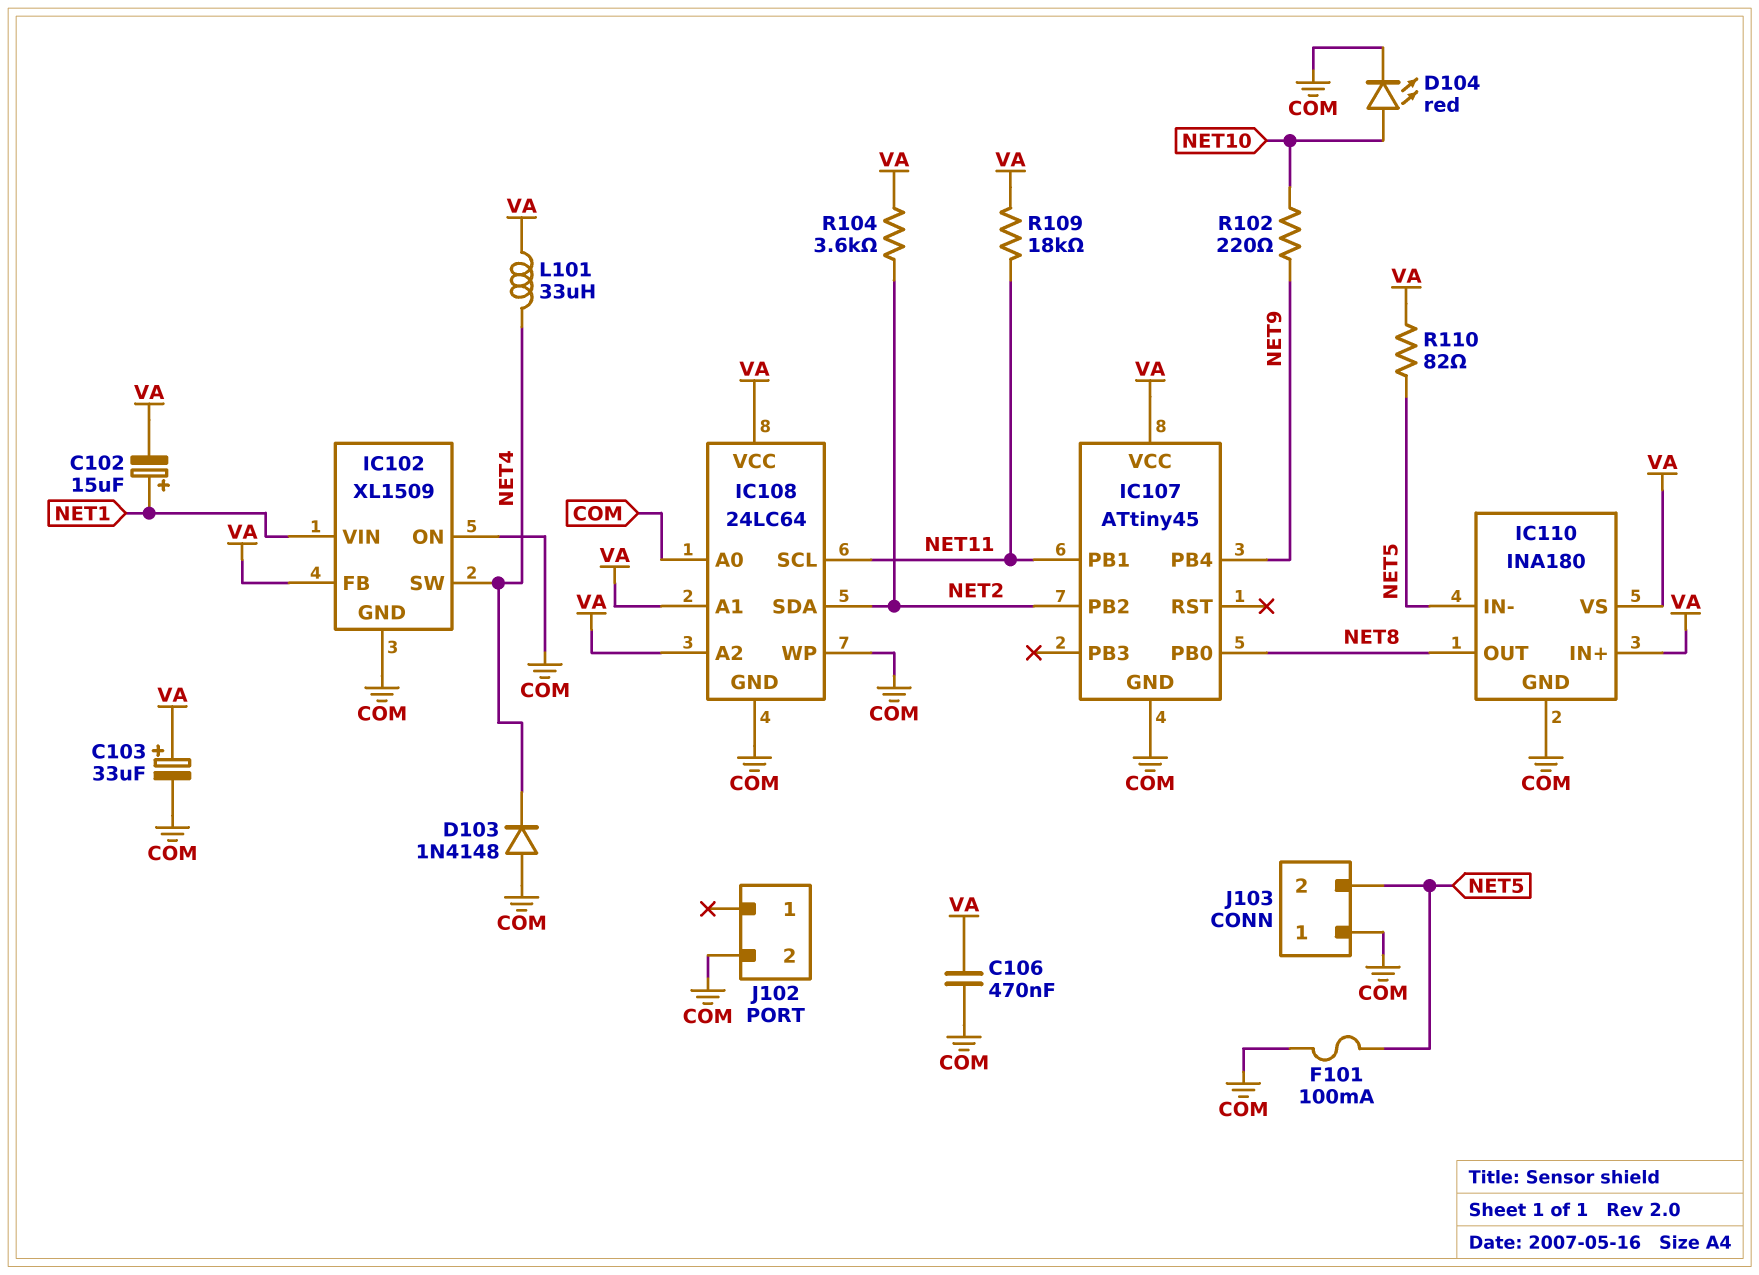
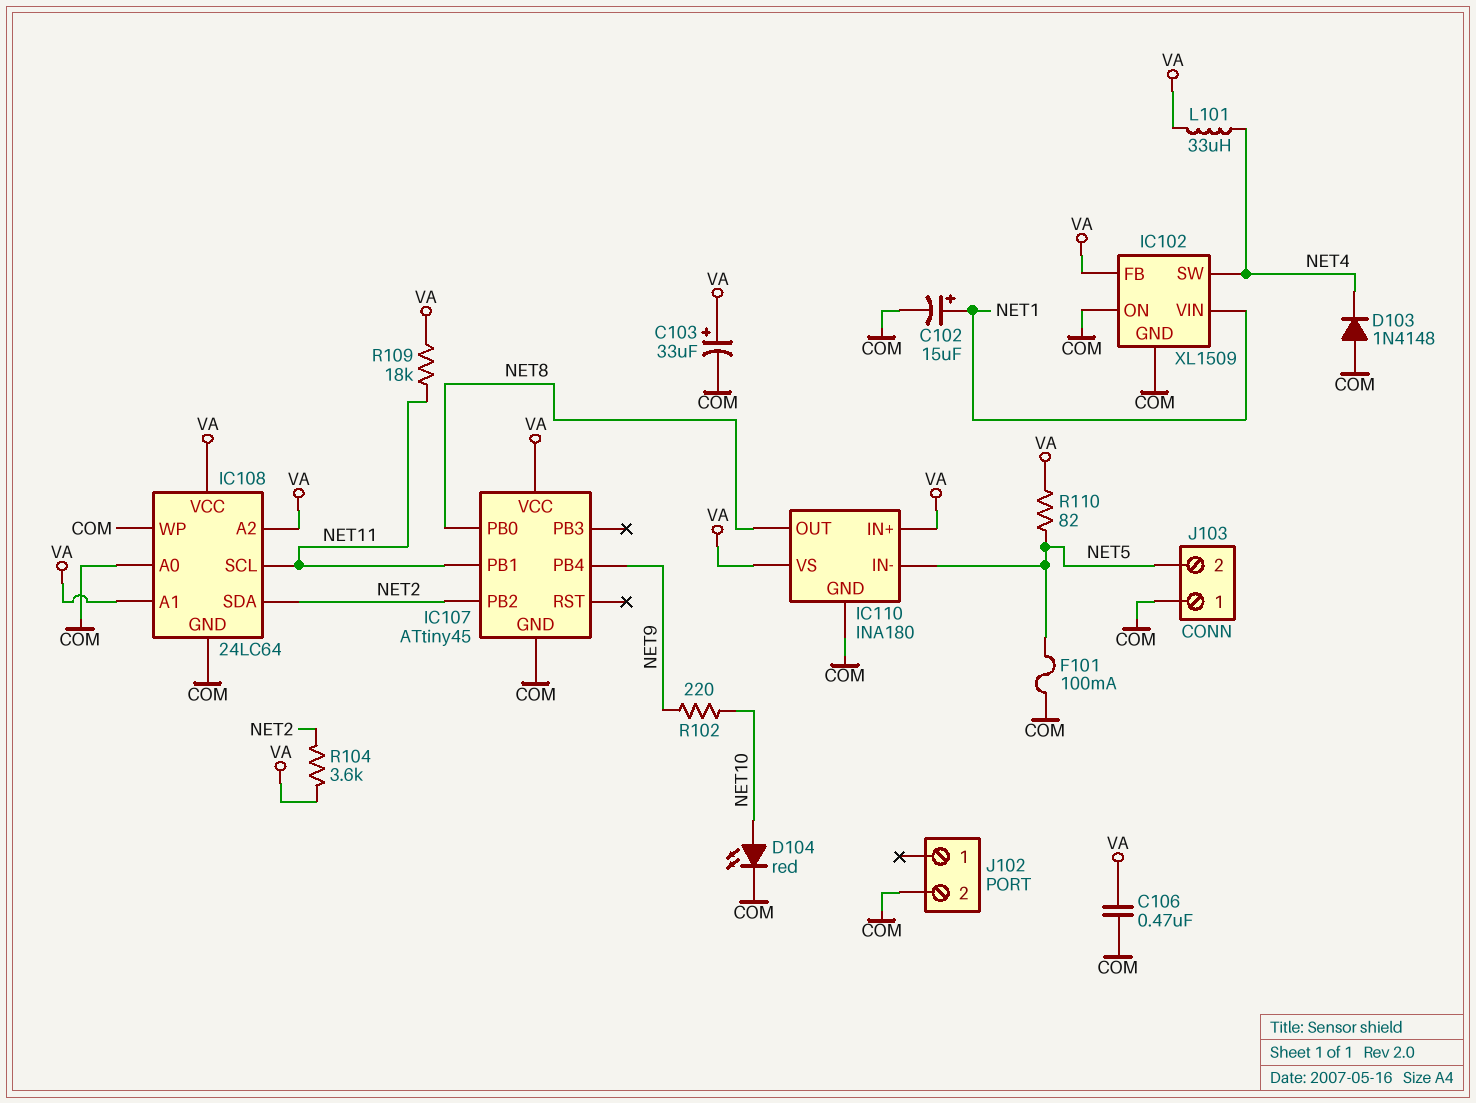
C102: 15uF (plus NET1, minus VA) -> 15uF (plus NET1, minus COM)

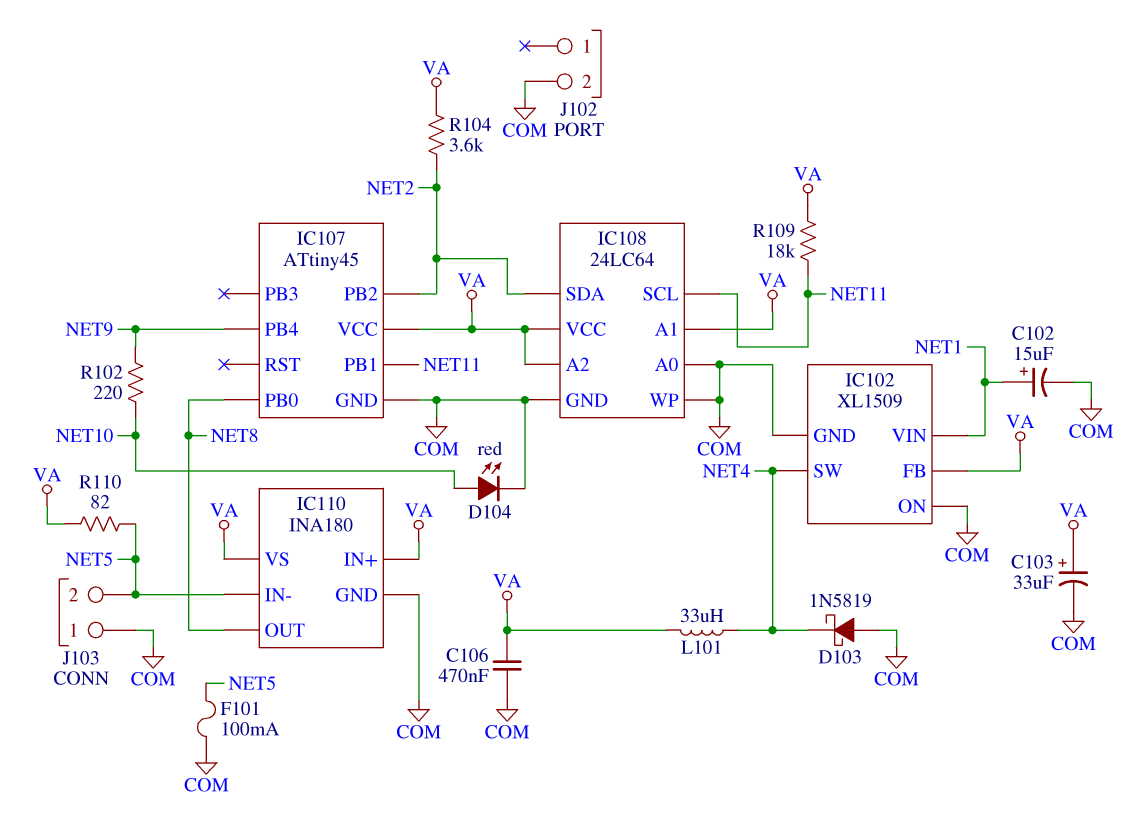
D103: diode 1N4148 (A COM, K NET4) -> schottky 1N5819 (A COM, K NET4)

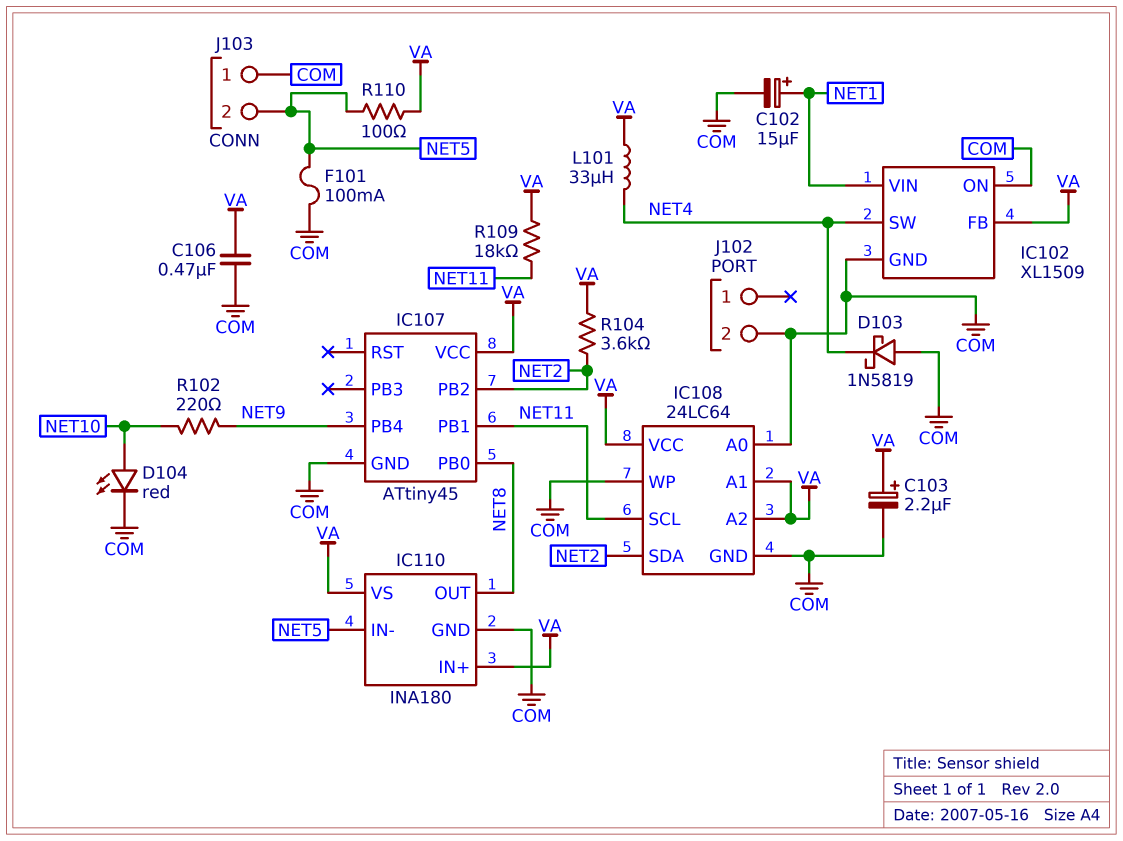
C103: 33uF (plus VA, minus COM) -> 2.2uF (plus VA, minus COM)
R110: 82 (NET5, VA) -> 100 (NET5, VA)

